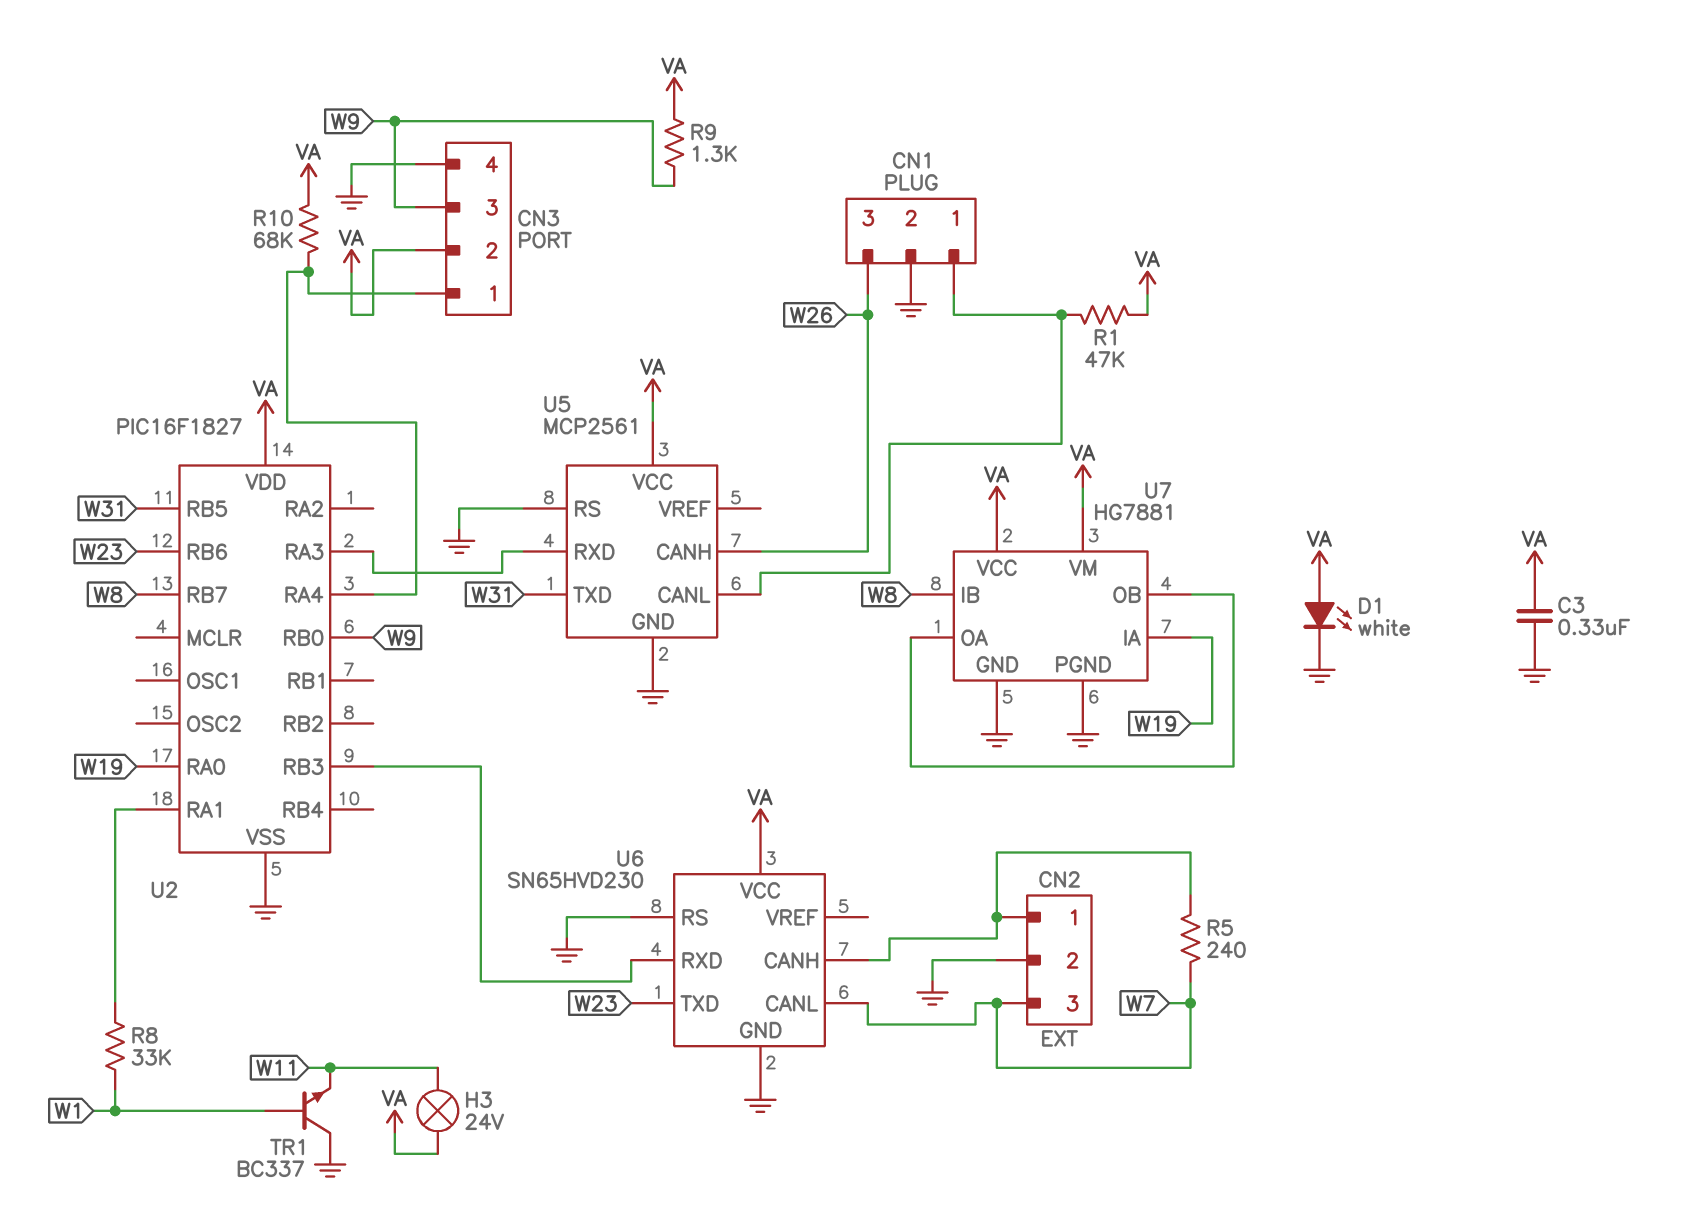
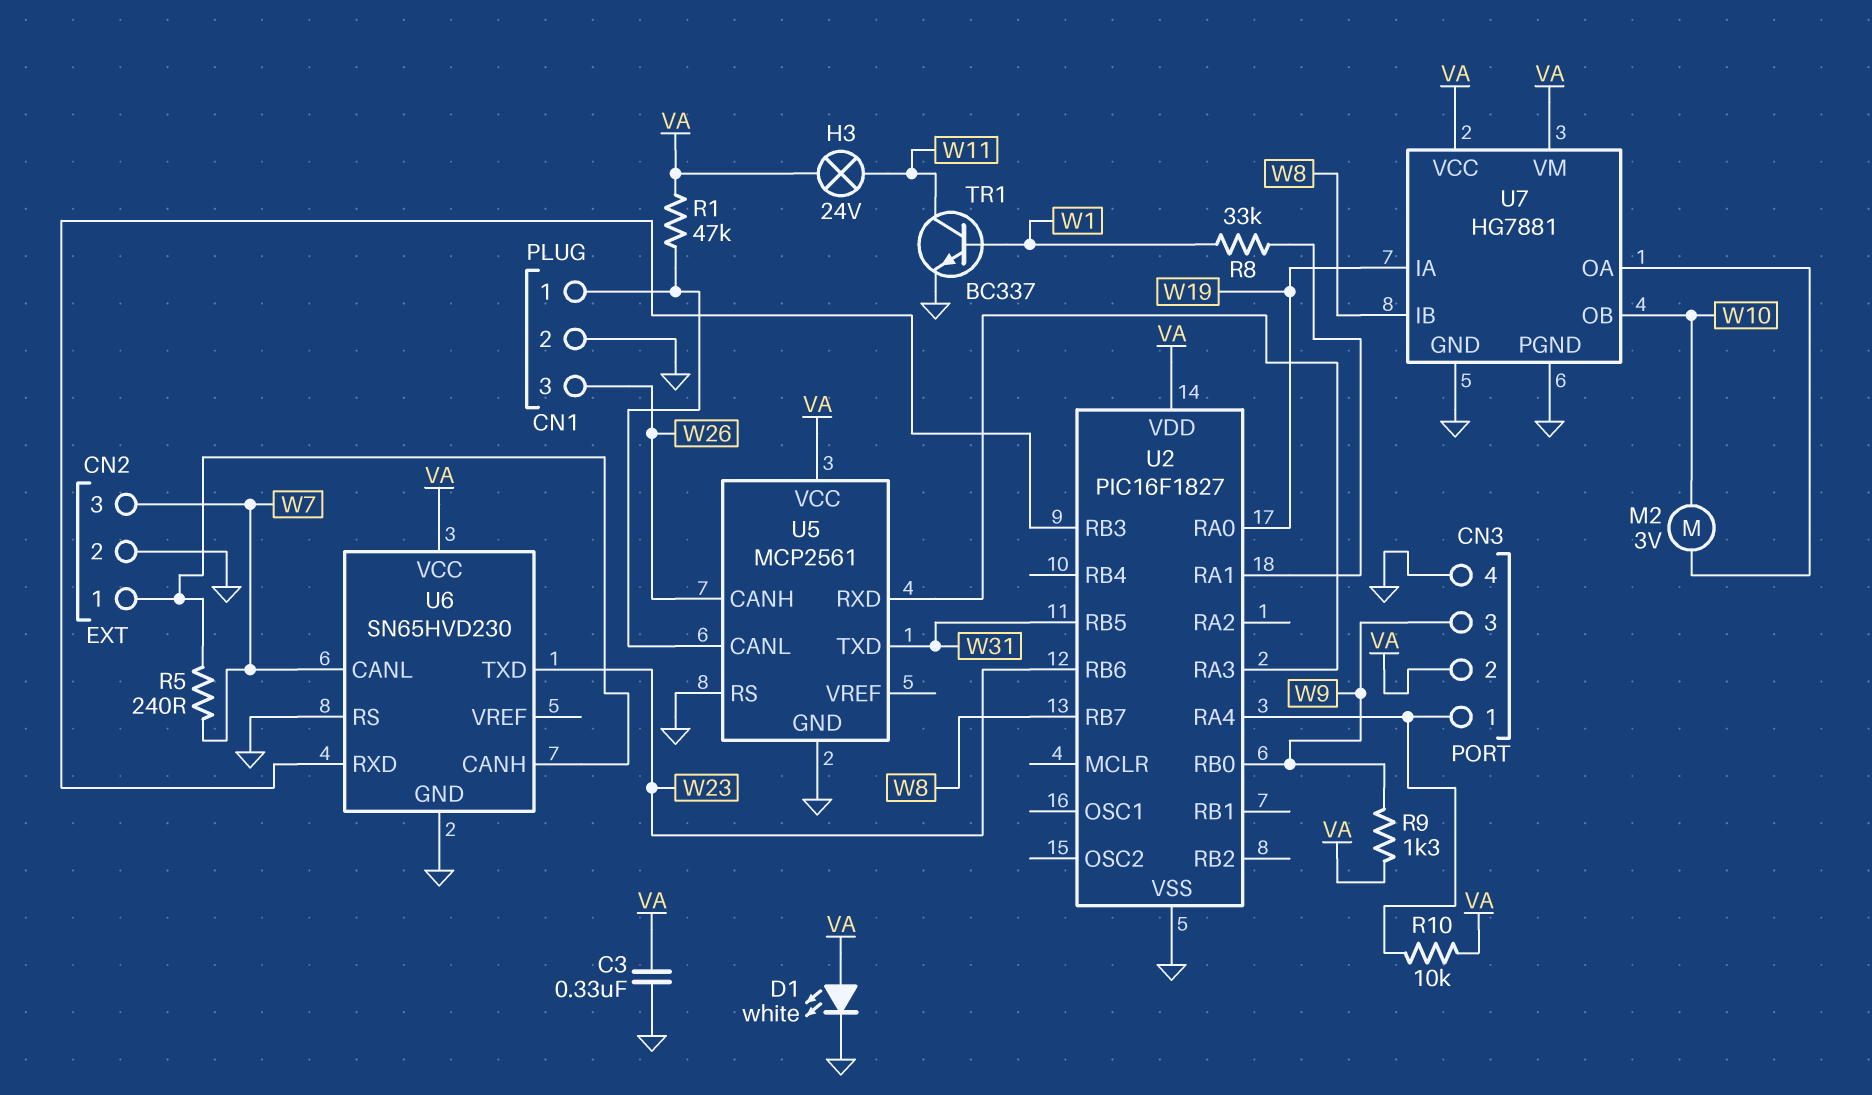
M2: none -> motor 3V (U7/OA, W10)
R10: 68k (CN3/1, VA) -> 10k (CN3/1, VA)
TR1: NPN BC337 (B W1, C GND, E W11) -> NPN BC337 (B W1, C W11, E GND)
U7 pin OB: U7/OA -> W10

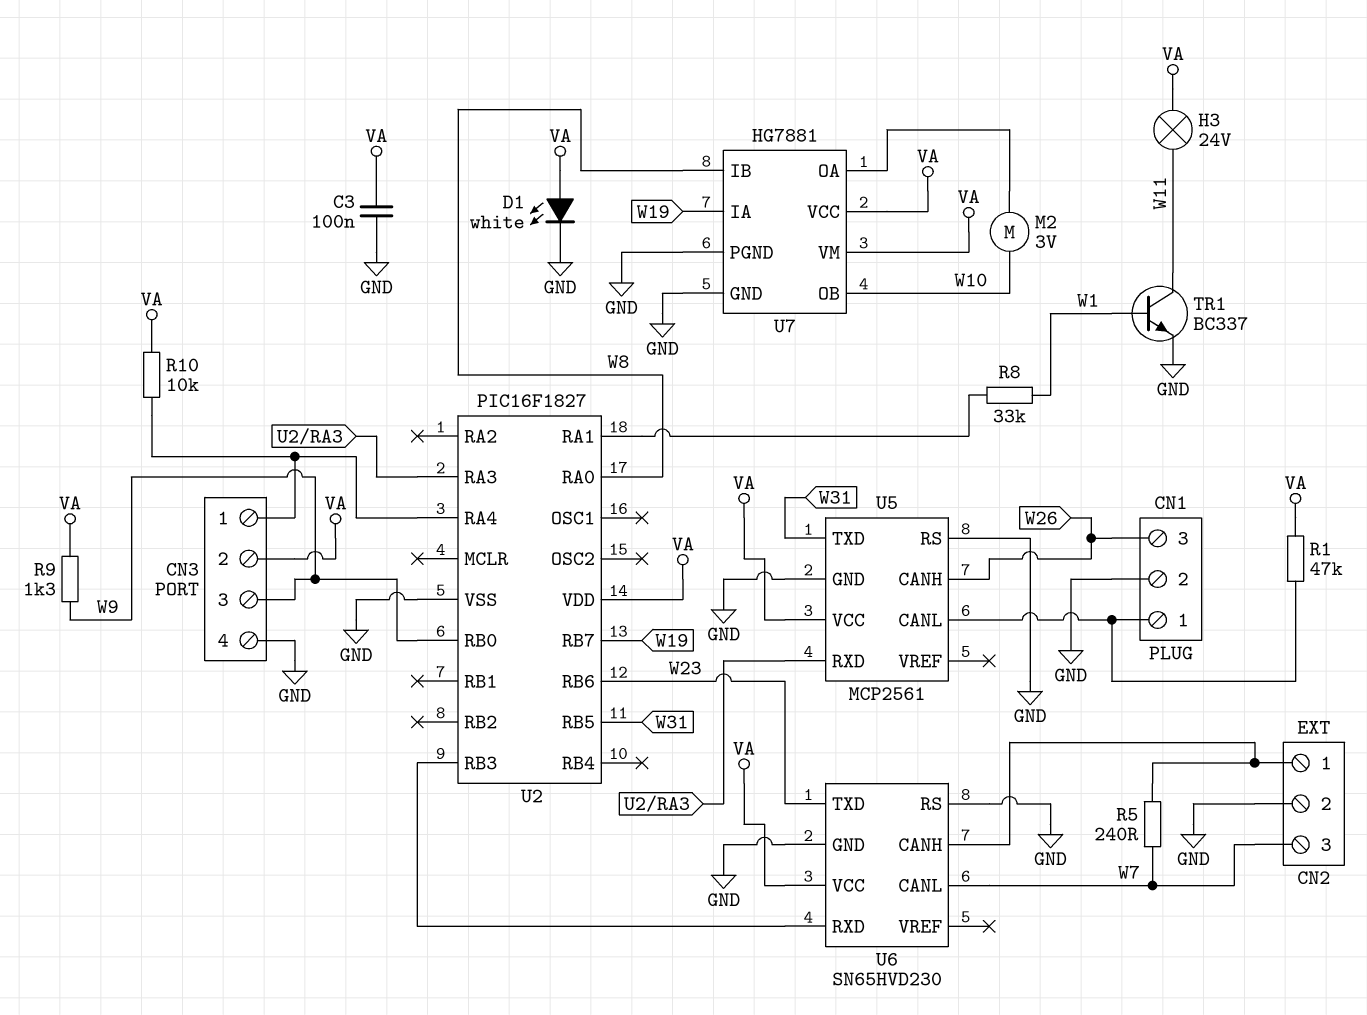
C3: 330nF (GND, VA) -> 100nF (GND, VA)
U2 pin RA0: W19 -> W8
U2 pin RB7: W8 -> W19

